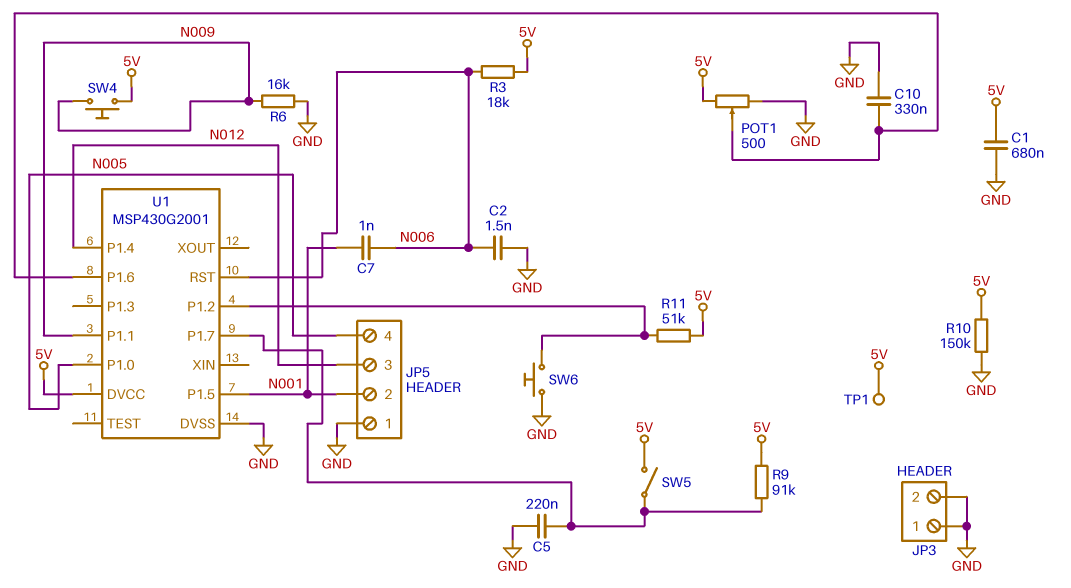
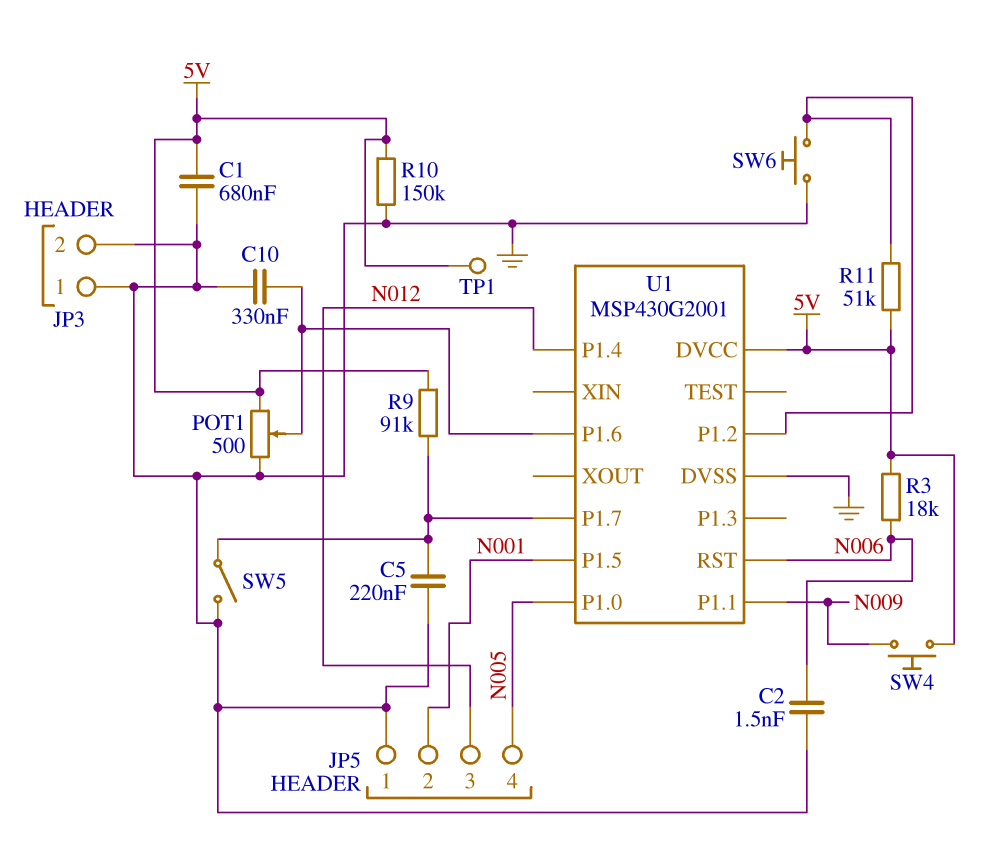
C7: 1nF (N001, N006) -> none
R6: 16k (GND, N009) -> none
SW5: switch (5V, U1/P1.7) -> switch (GND, U1/P1.7)

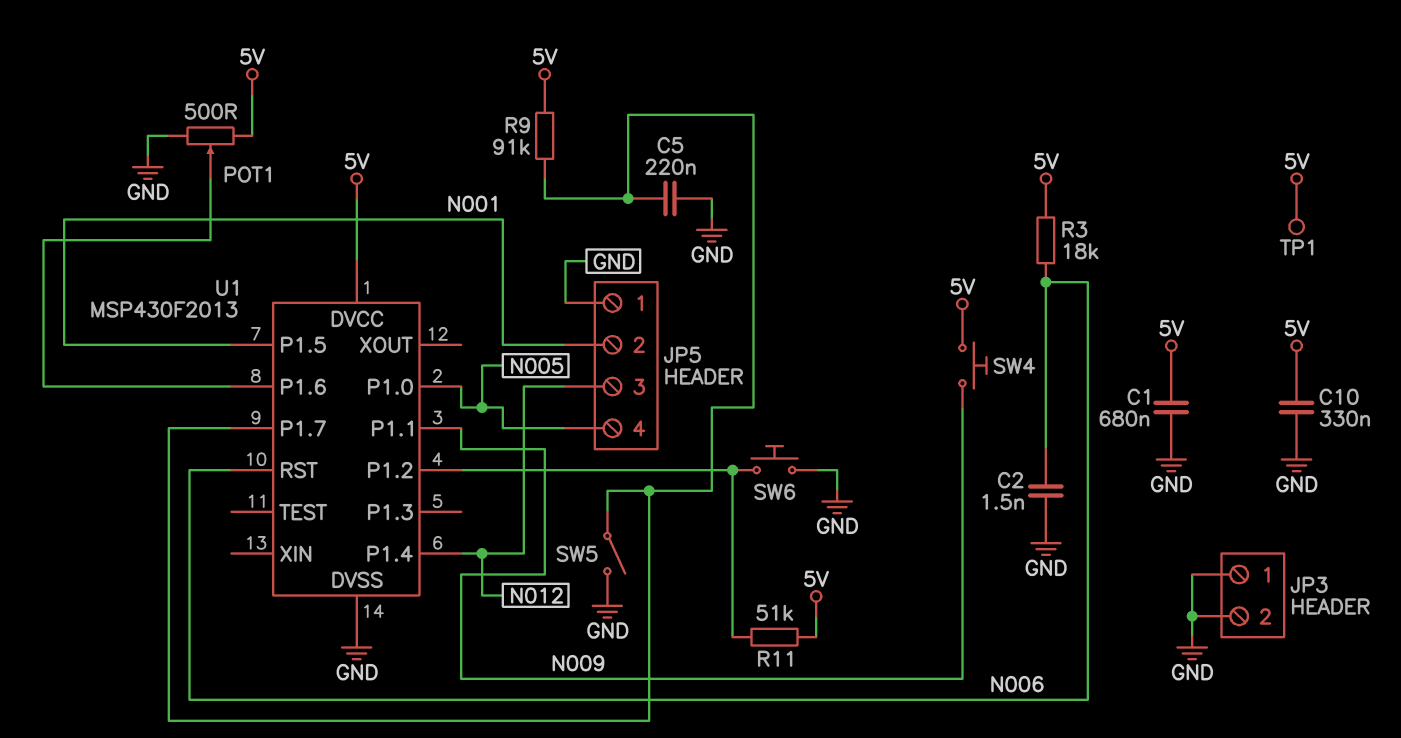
C10: 330nF (GND, U1/P1.6) -> 330nF (5V, GND)
R10: 150k (5V, GND) -> none
U1: MSP430G2001 -> MSP430F2013

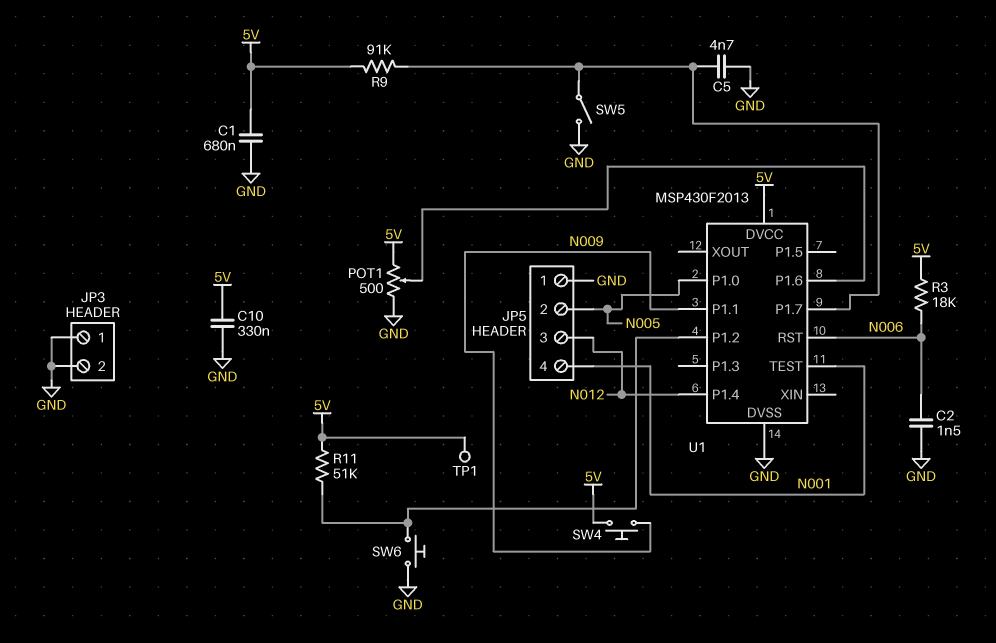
C5: 220nF (GND, U1/P1.7) -> 4.7nF (GND, U1/P1.7)
JP5 pin 2: N001 -> N005
JP5 pin 4: N005 -> N001
U1 pin P1.5: N001 -> none
U1 pin TEST: none -> N001

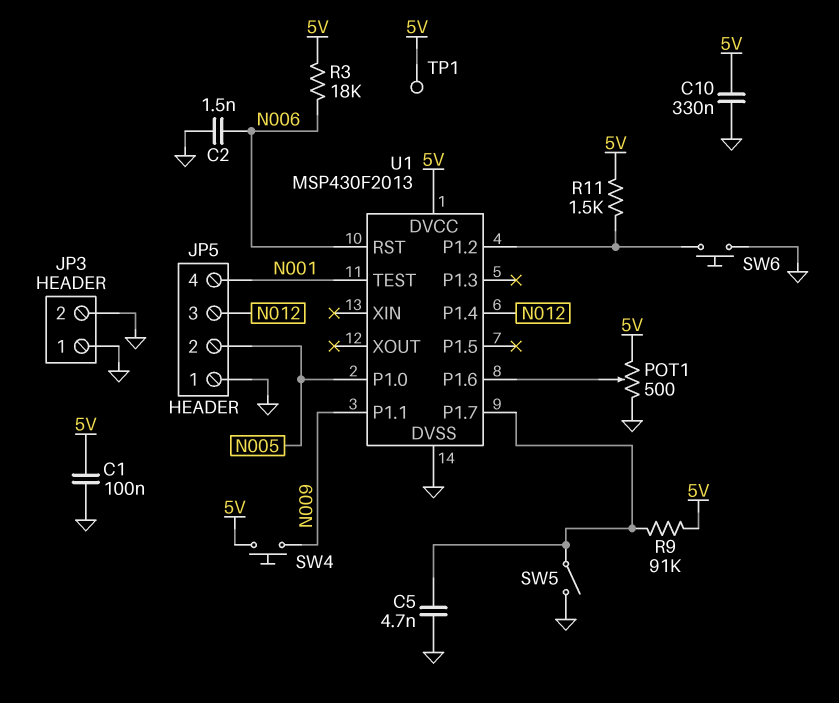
C1: 680nF (5V, GND) -> 100nF (5V, GND)
R11: 51k (5V, U1/P1.2) -> 1.5k (5V, U1/P1.2)

